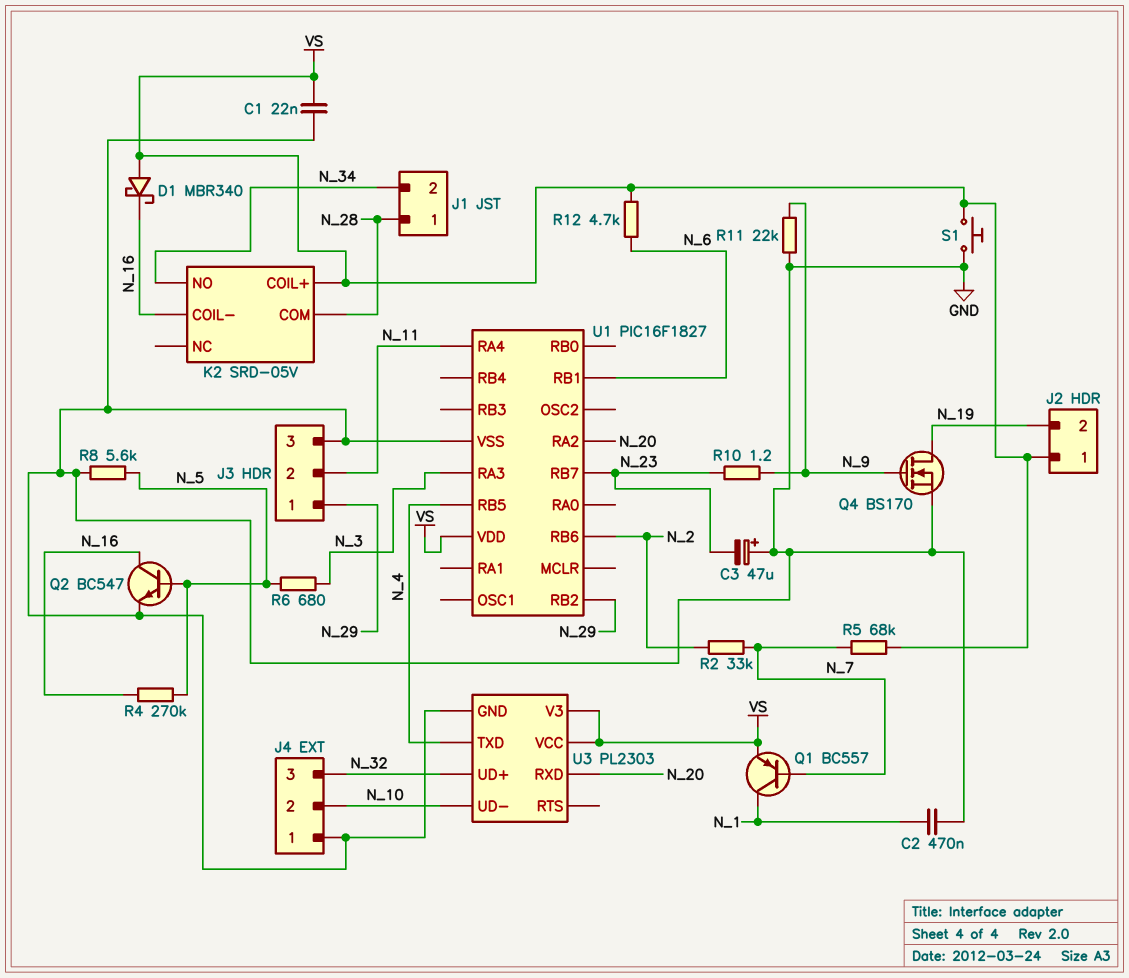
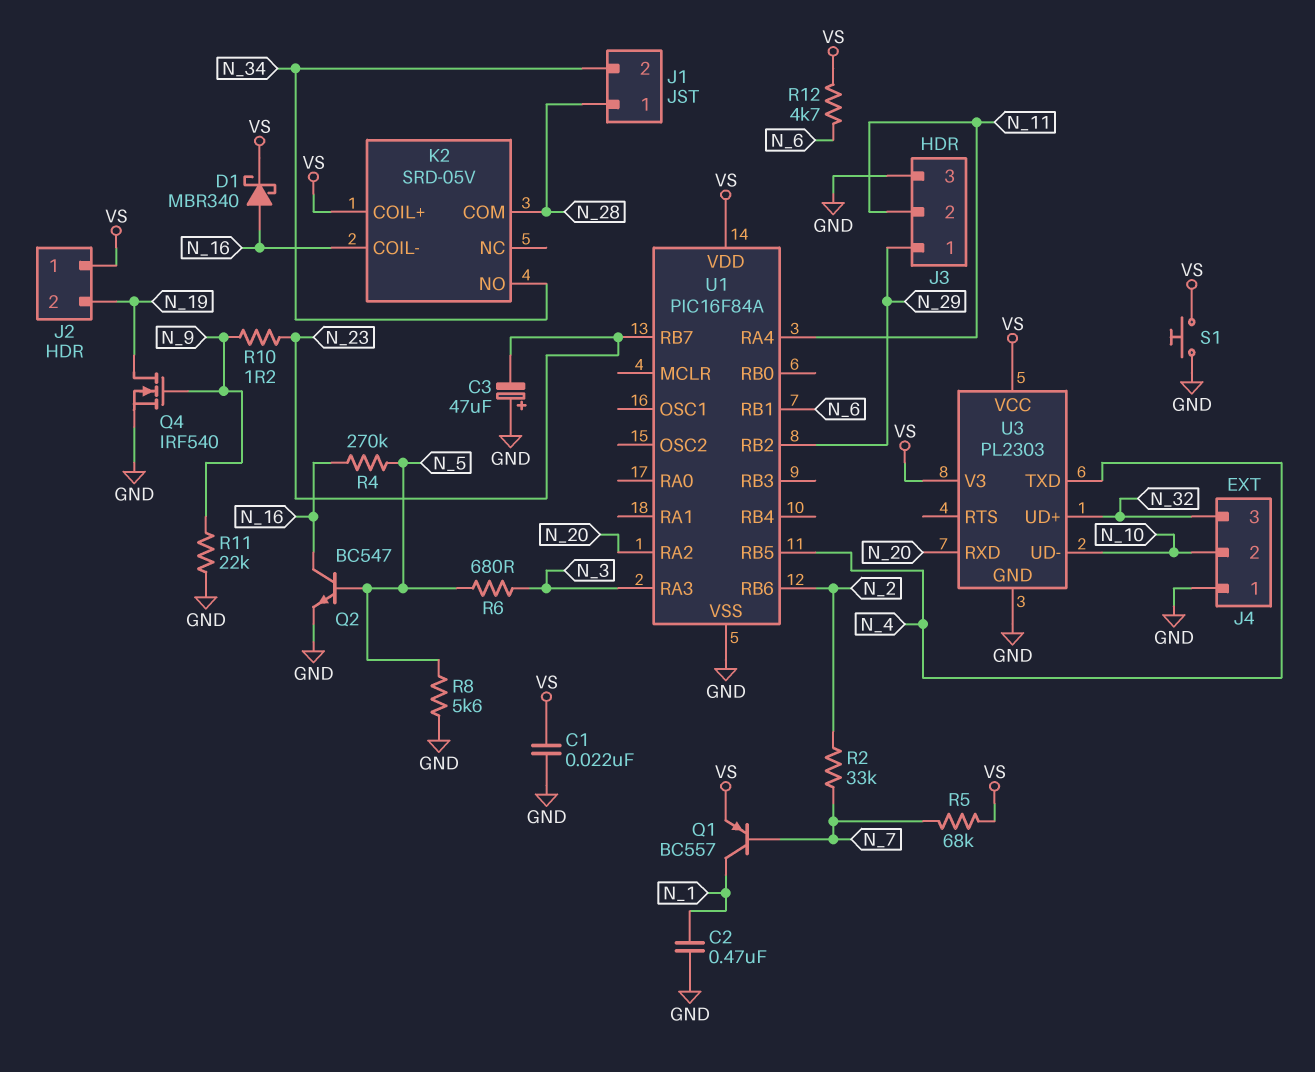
D1: schottky MBR340 (A VS, K N_16) -> schottky MBR340 (A N_16, K VS)
Q4: NMOS BS170 (G N_9, D N_19, S GND) -> NMOS IRF540 (G N_9, D N_19, S GND)
U1: PIC16F1827 -> PIC16F84A

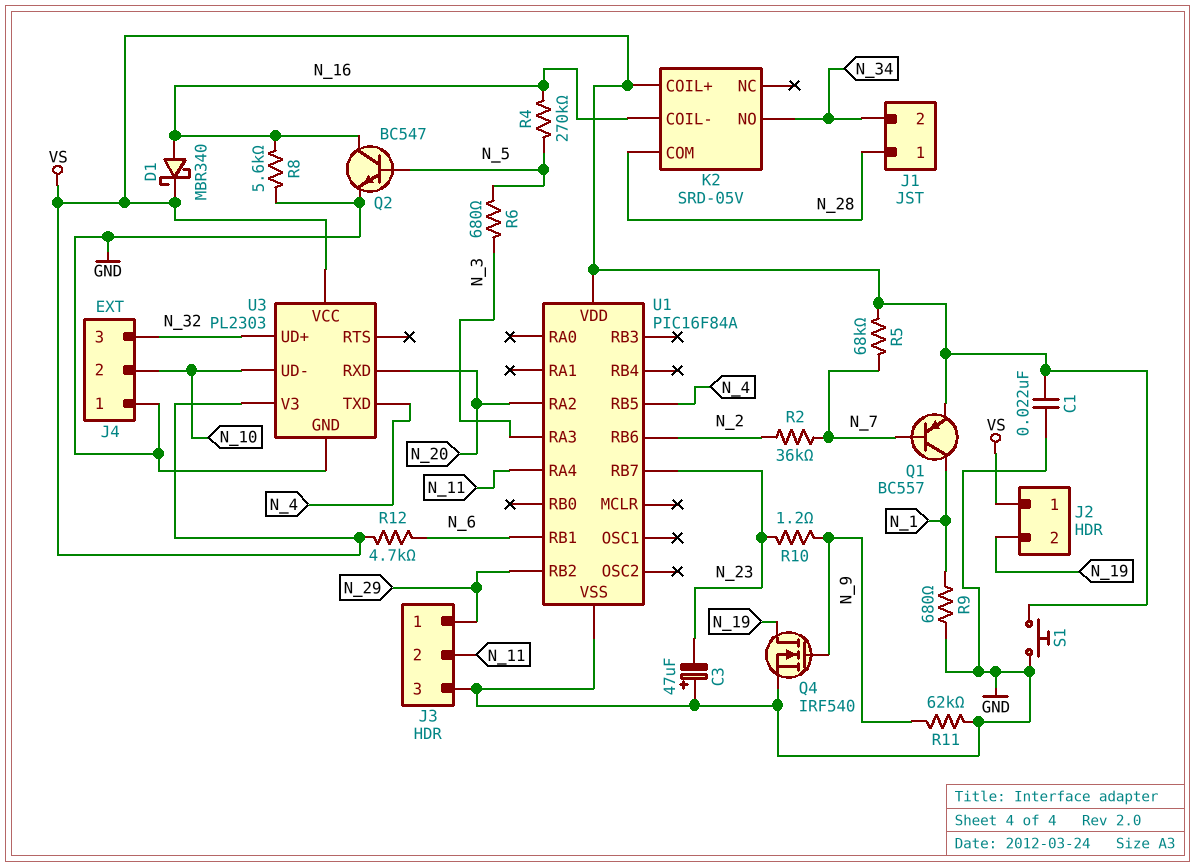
C2: 470nF (GND, N_1) -> none
R2: 33k (N_2, N_7) -> 36k (N_2, N_7)
R8: 5.6k (GND, N_5) -> 5.6k (GND, N_16)
R9: none -> 680 (GND, N_1)
R11: 22k (GND, N_9) -> 62k (GND, N_9)

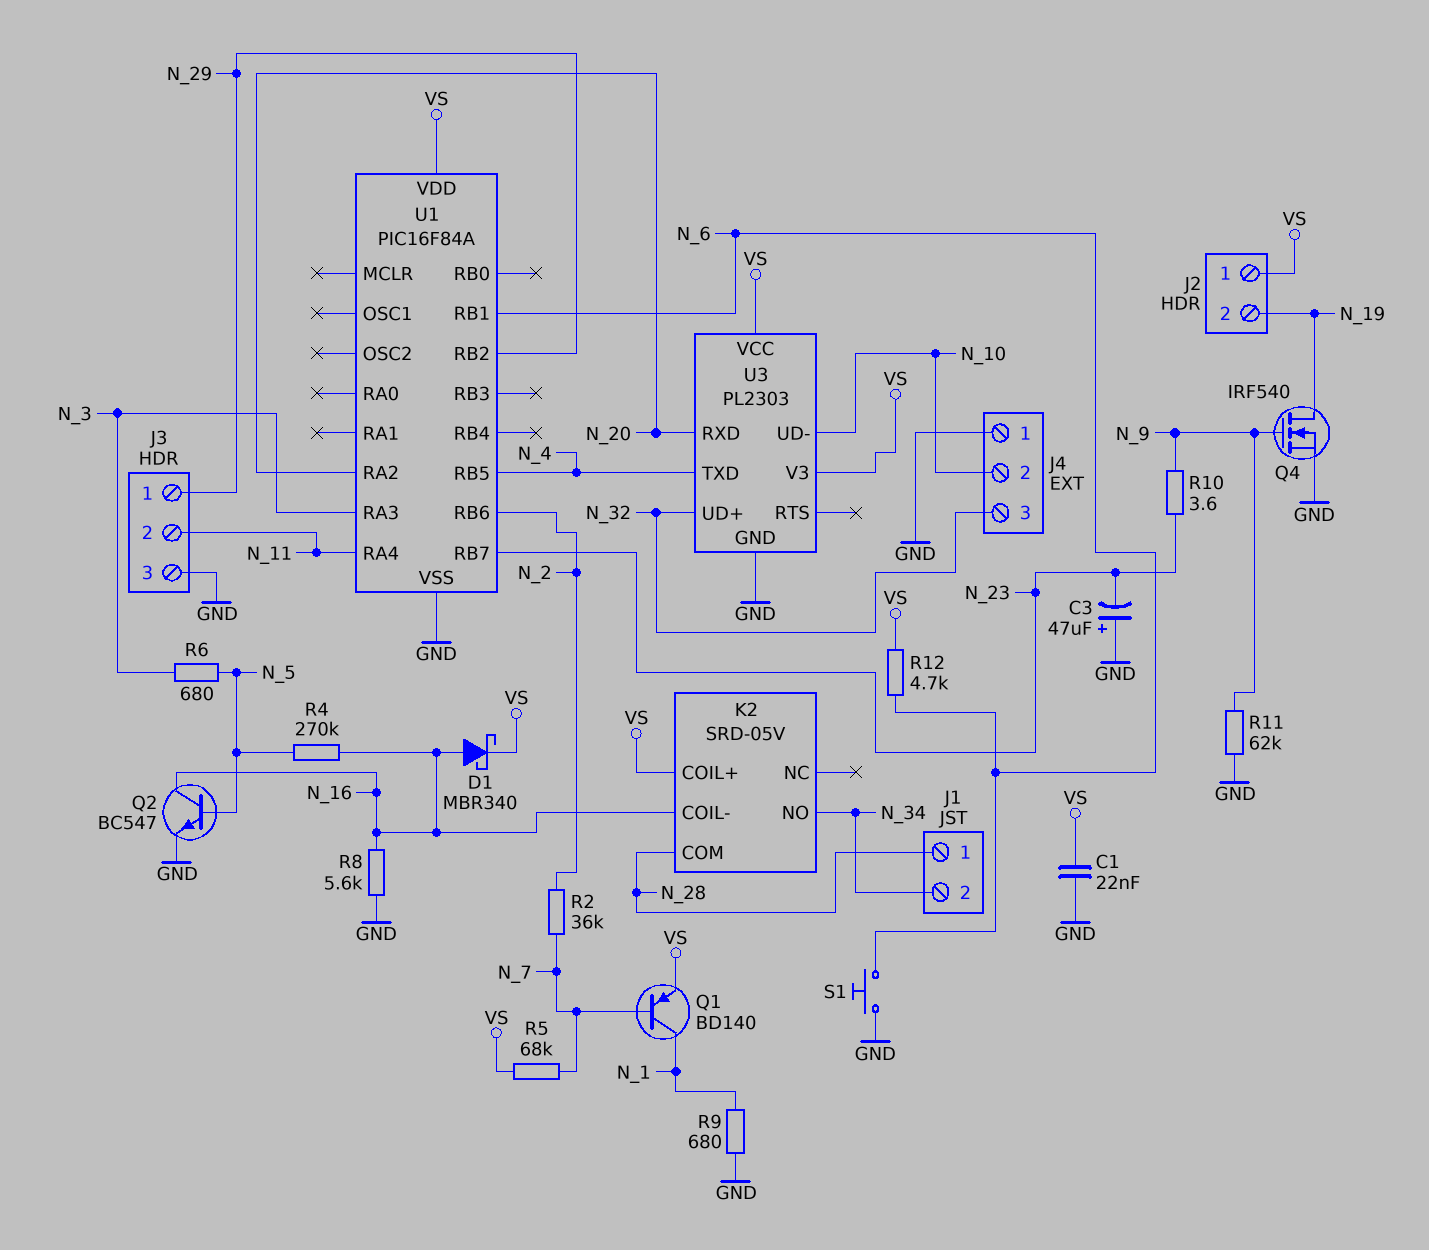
Q1: PNP BC557 (B N_7, C N_1, E VS) -> PNP BD140 (B N_7, C N_1, E VS)
R10: 1.2 (N_9, N_23) -> 3.6 (N_9, N_23)
S1: button (GND, VS) -> button (GND, N_6)

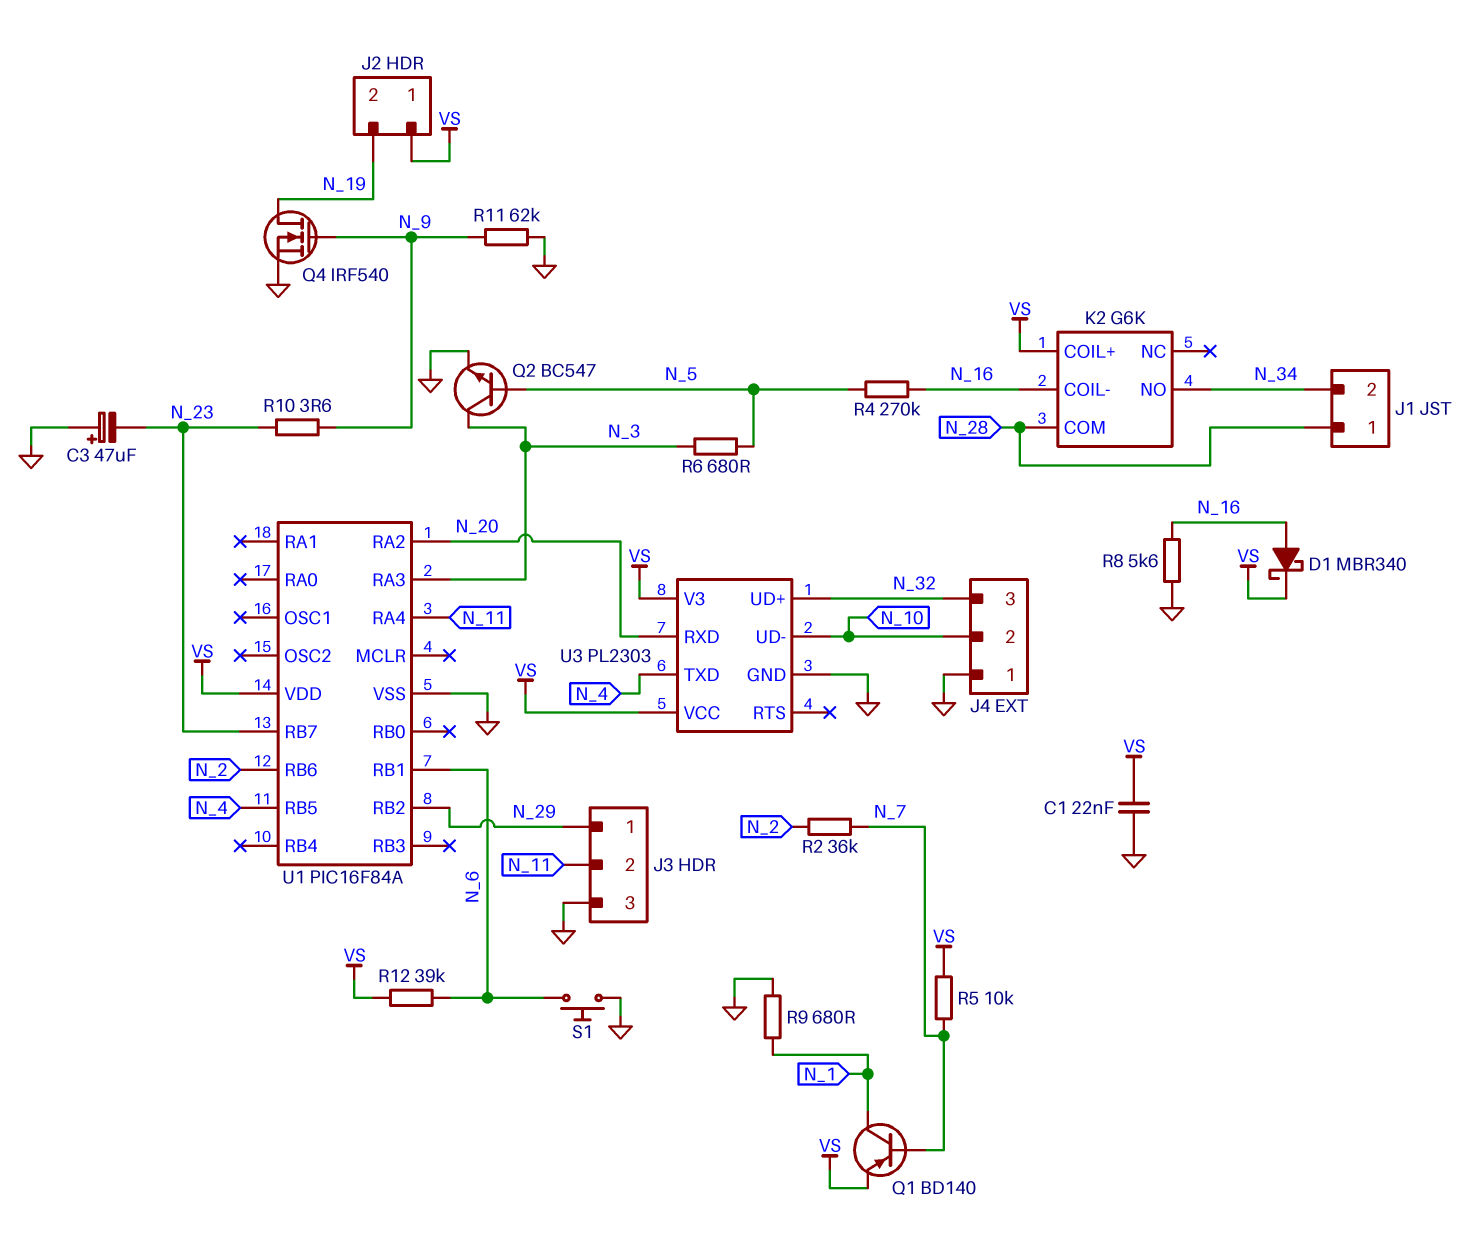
K2: SRD-05V -> G6K
Q2: NPN BC547 (B N_5, C N_16, E GND) -> NPN BC547 (B N_5, C N_3, E GND)
R5: 68k (N_7, VS) -> 10k (N_7, VS)
R12: 4.7k (N_6, VS) -> 39k (N_6, VS)

